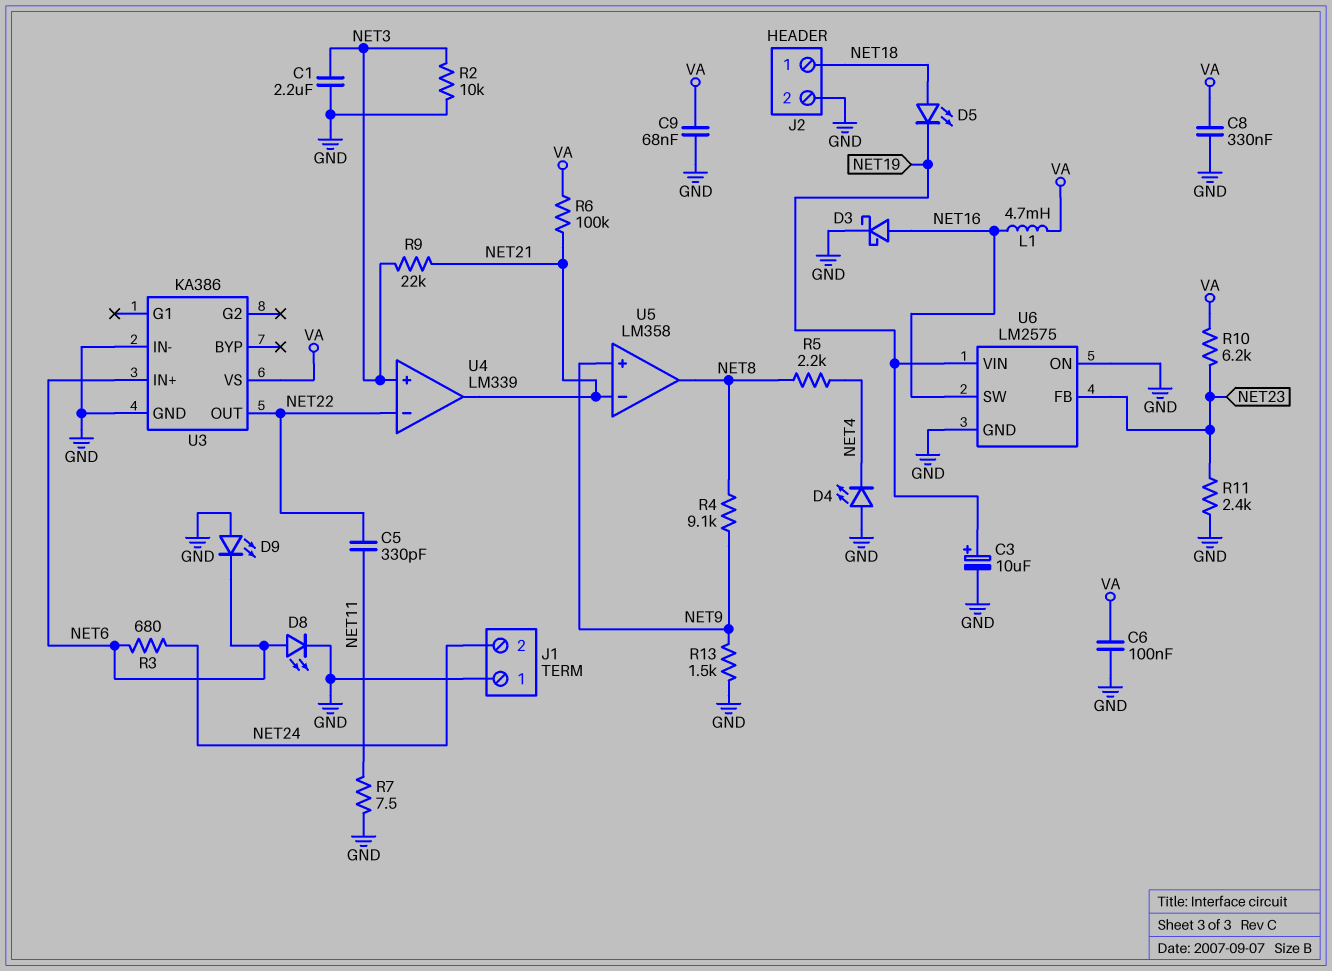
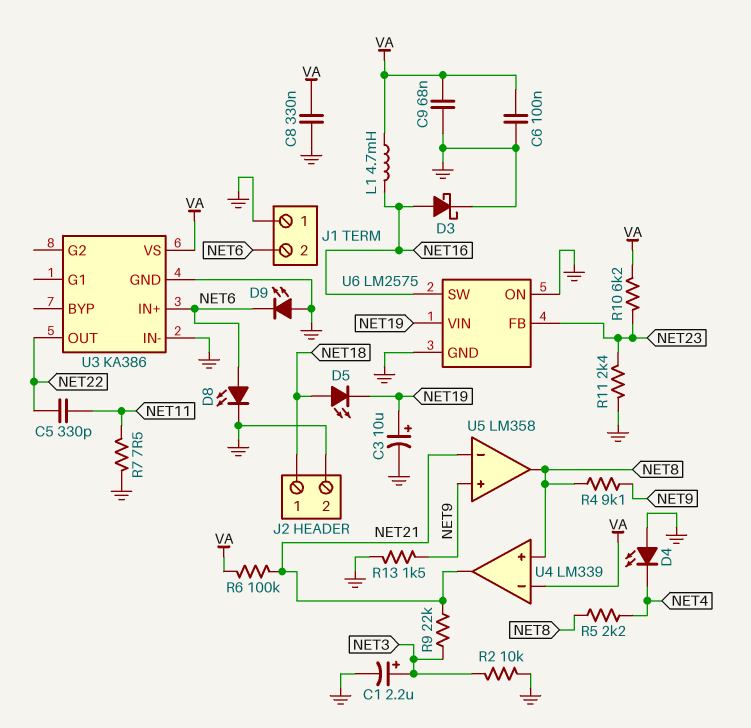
C1: 2.2uF (GND, NET3) -> 2.2uF (plus NET3, minus GND)
J1 pin 2: NET24 -> NET6
R3: 680 (NET6, NET24) -> none
U4 pin in+: NET3 -> NET8
U4 pin in-: NET22 -> VA

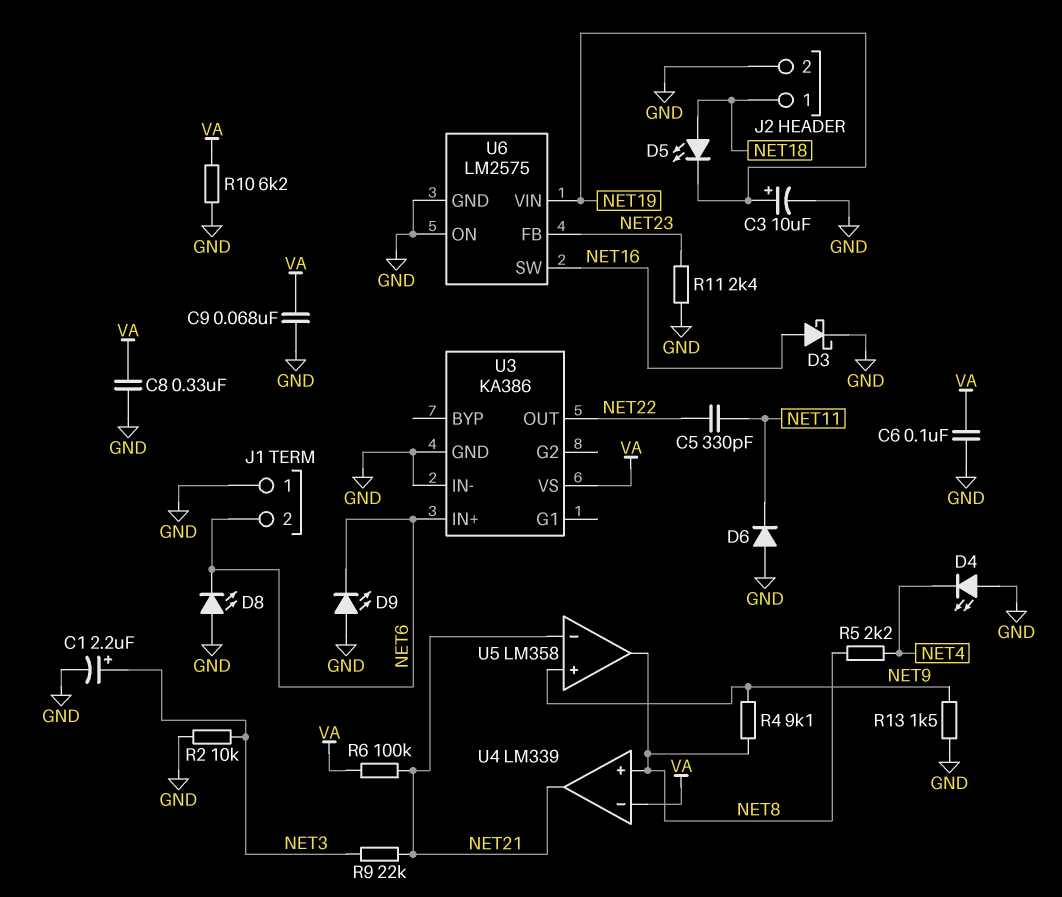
D6: none -> diode (A GND, K NET11)
D8: LED (A NET6, K GND) -> LED (A GND, K NET6)
L1: 4.7mH (NET16, VA) -> none
R7: 7.5 (GND, NET11) -> none
R10: 6.2k (NET23, VA) -> 6.2k (GND, VA)

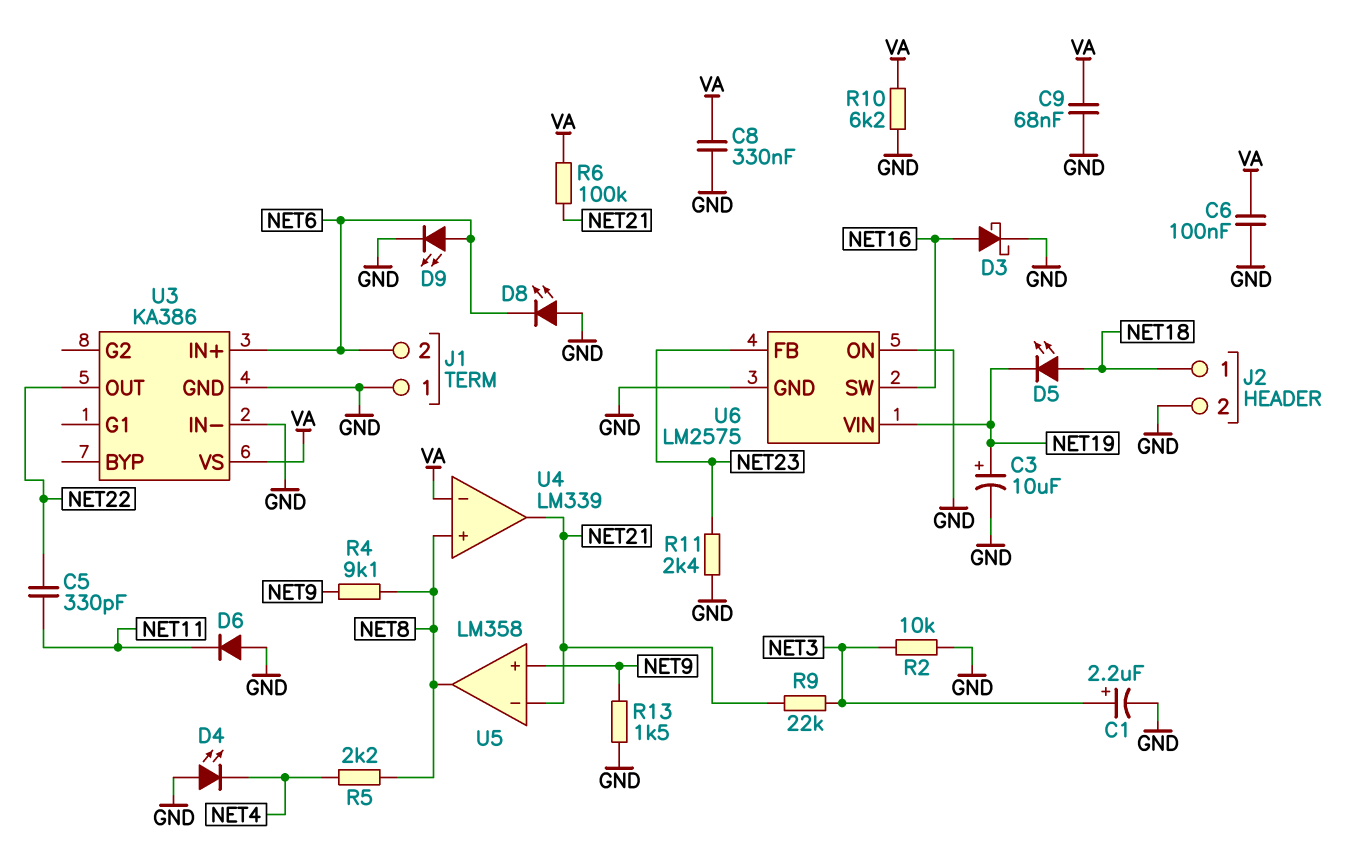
D9: LED (A GND, K NET6) -> LED (A NET6, K GND)

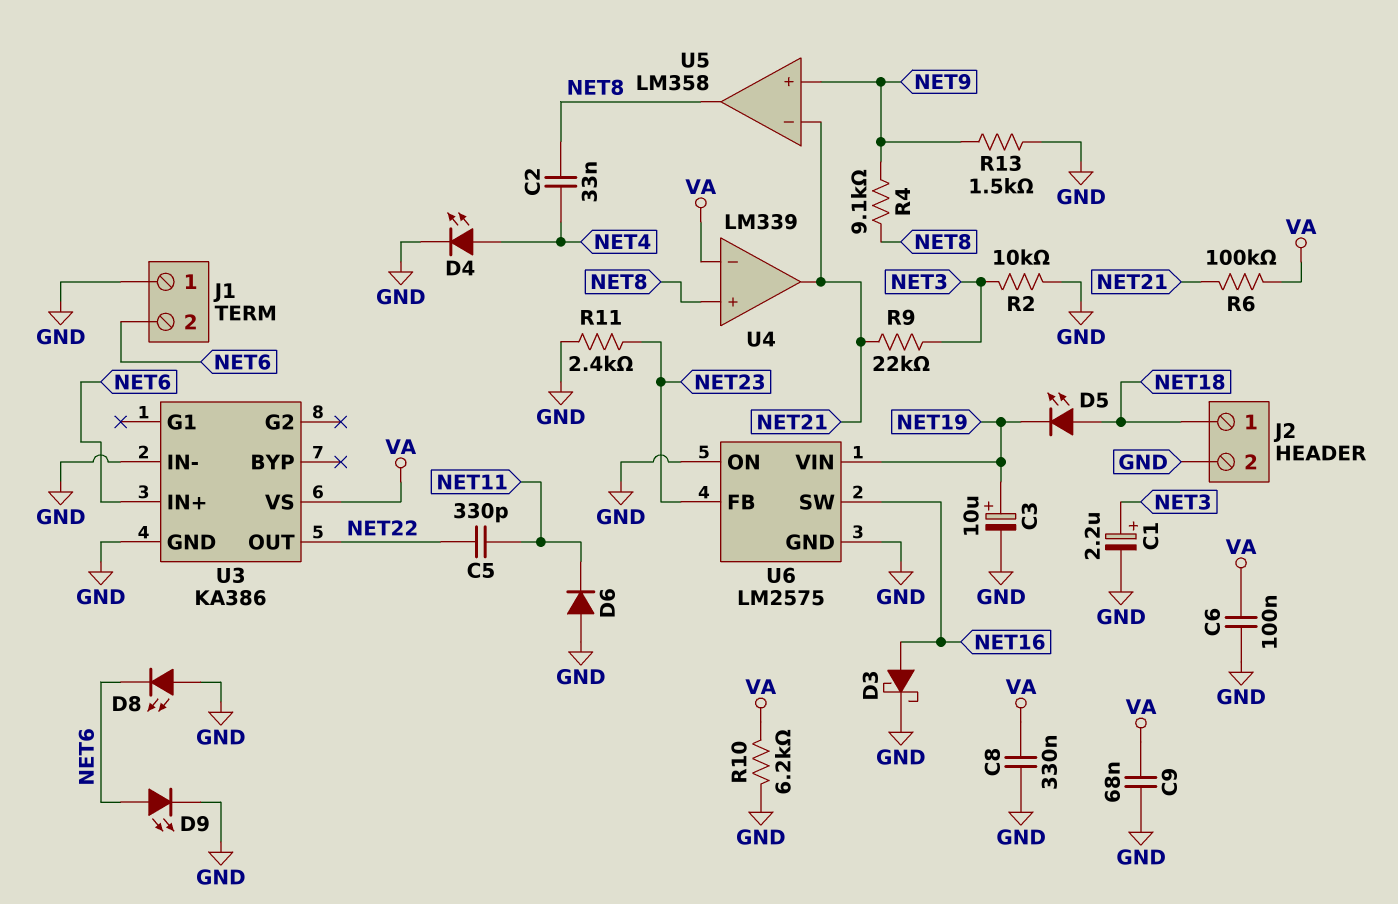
C2: none -> 33nF (NET4, NET8)
D4: LED (A GND, K NET4) -> LED (A NET4, K GND)
R5: 2.2k (NET4, NET8) -> none

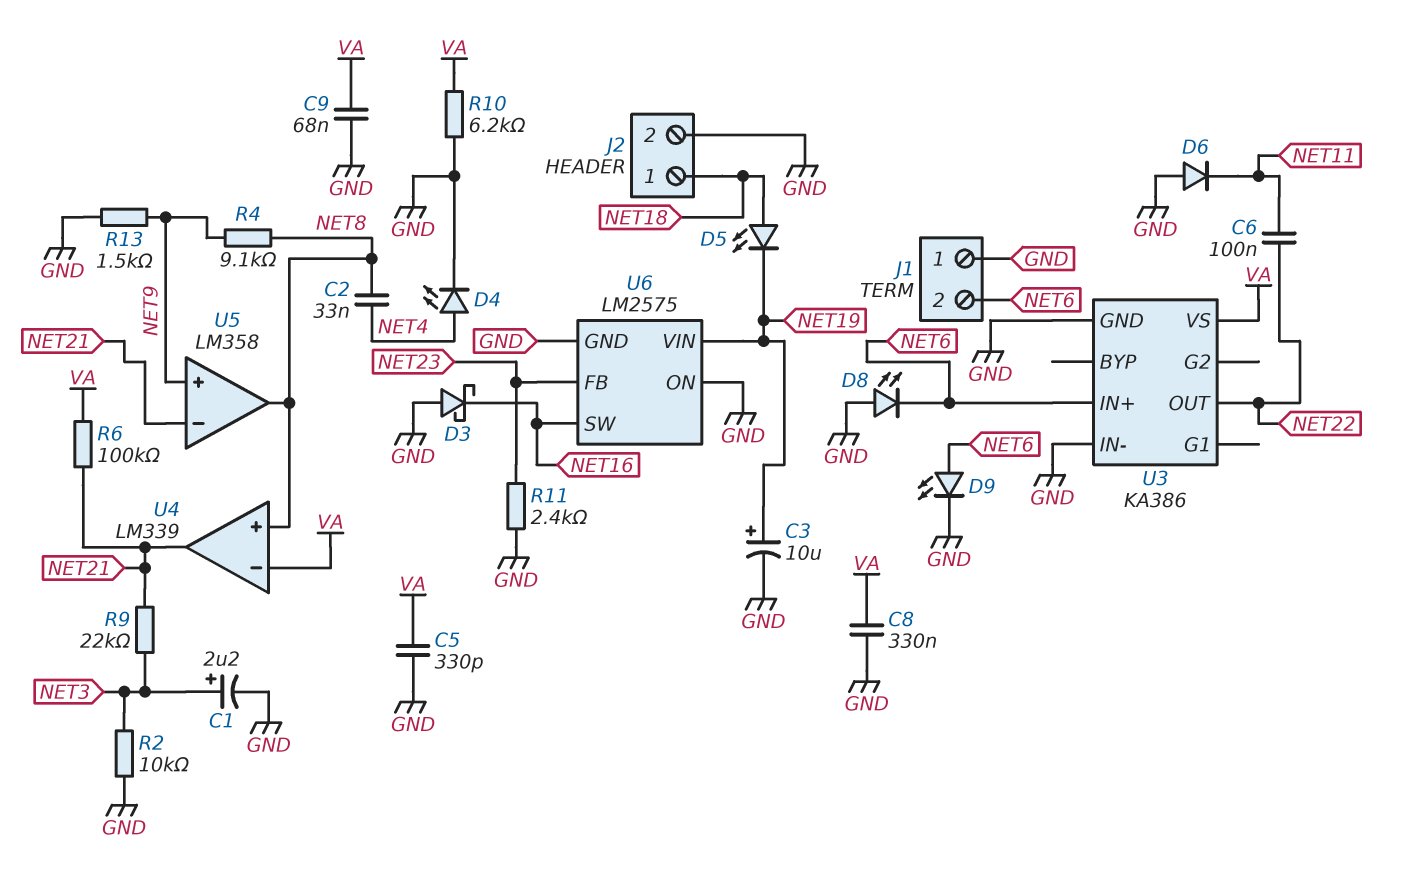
C5: 330pF (NET11, NET22) -> 330pF (GND, VA)
C6: 100nF (GND, VA) -> 100nF (NET11, NET22)
D3: schottky (A NET16, K GND) -> schottky (A GND, K NET16)

